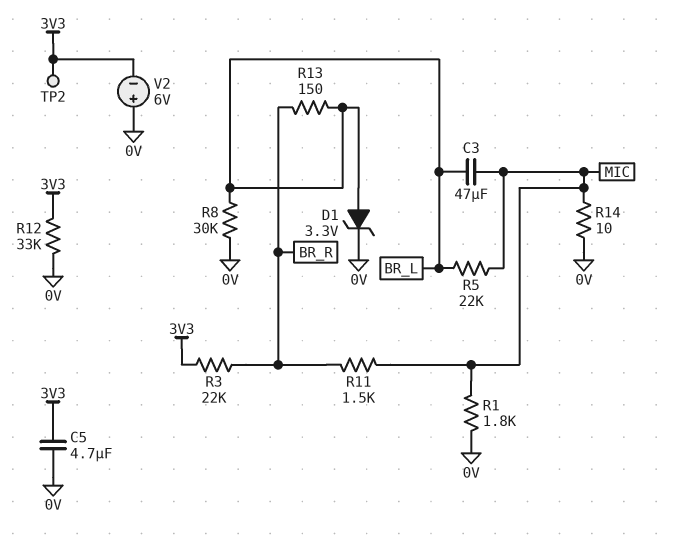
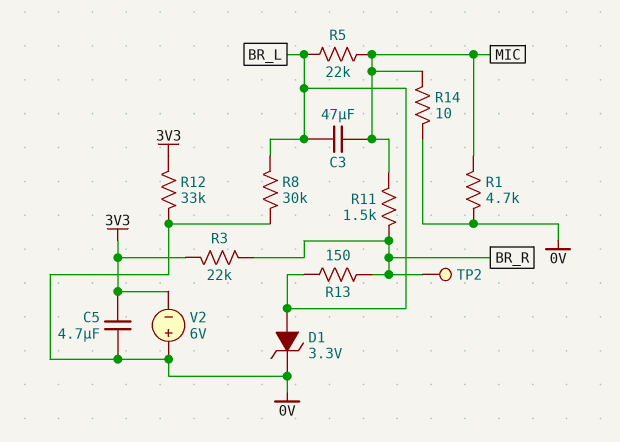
R1: 1.8k (0V, MIC) -> 4.7k (0V, MIC)
TP2: test point (3V3) -> test point (BR_R)

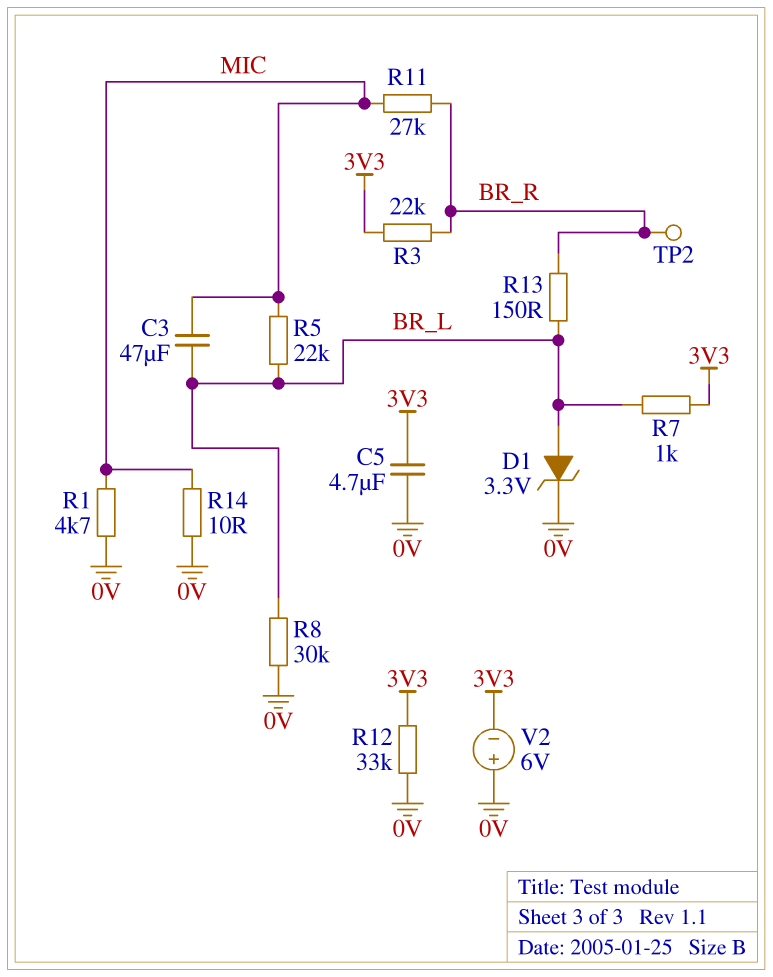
R7: none -> 1k (3V3, BR_L)
R11: 1.5k (BR_R, MIC) -> 27k (BR_R, MIC)

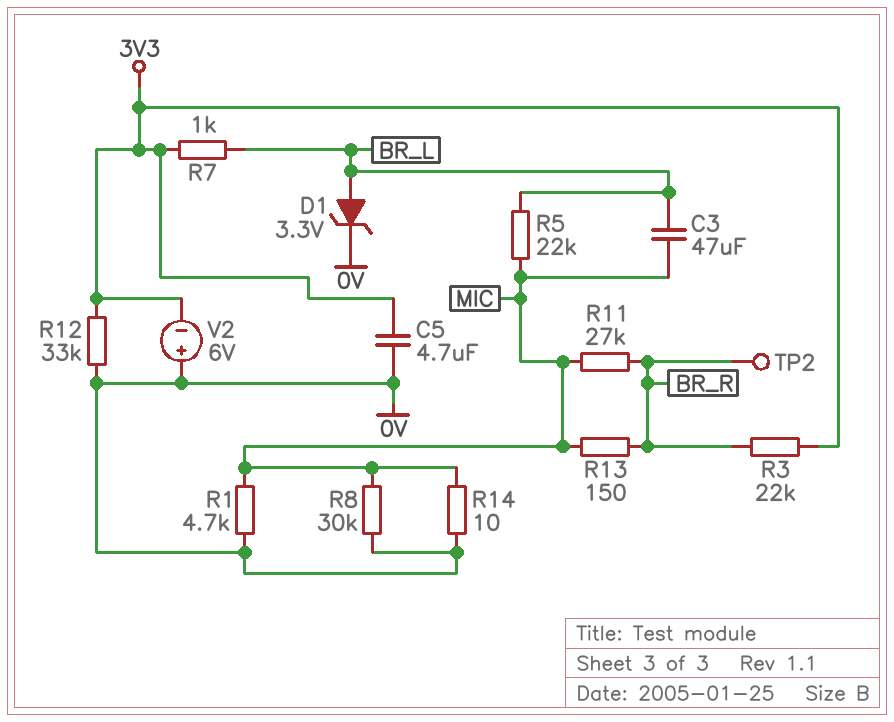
R8: 30k (0V, BR_L) -> 30k (0V, MIC)
R13: 150 (BR_L, BR_R) -> 150 (BR_R, MIC)

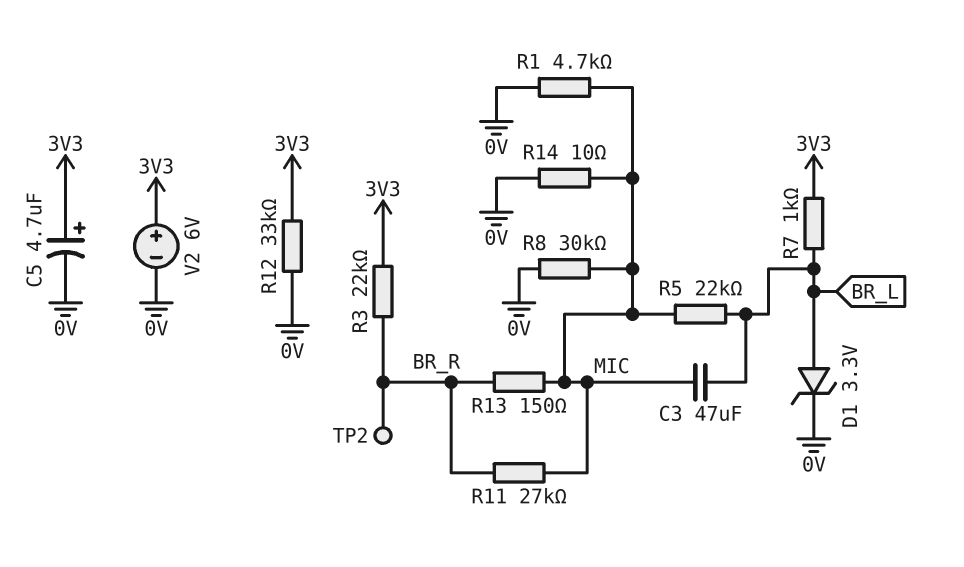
C5: 4.7uF (0V, 3V3) -> 4.7uF (plus 3V3, minus 0V)
V2: 6V (plus 0V, minus 3V3) -> 6V (plus 3V3, minus 0V)

